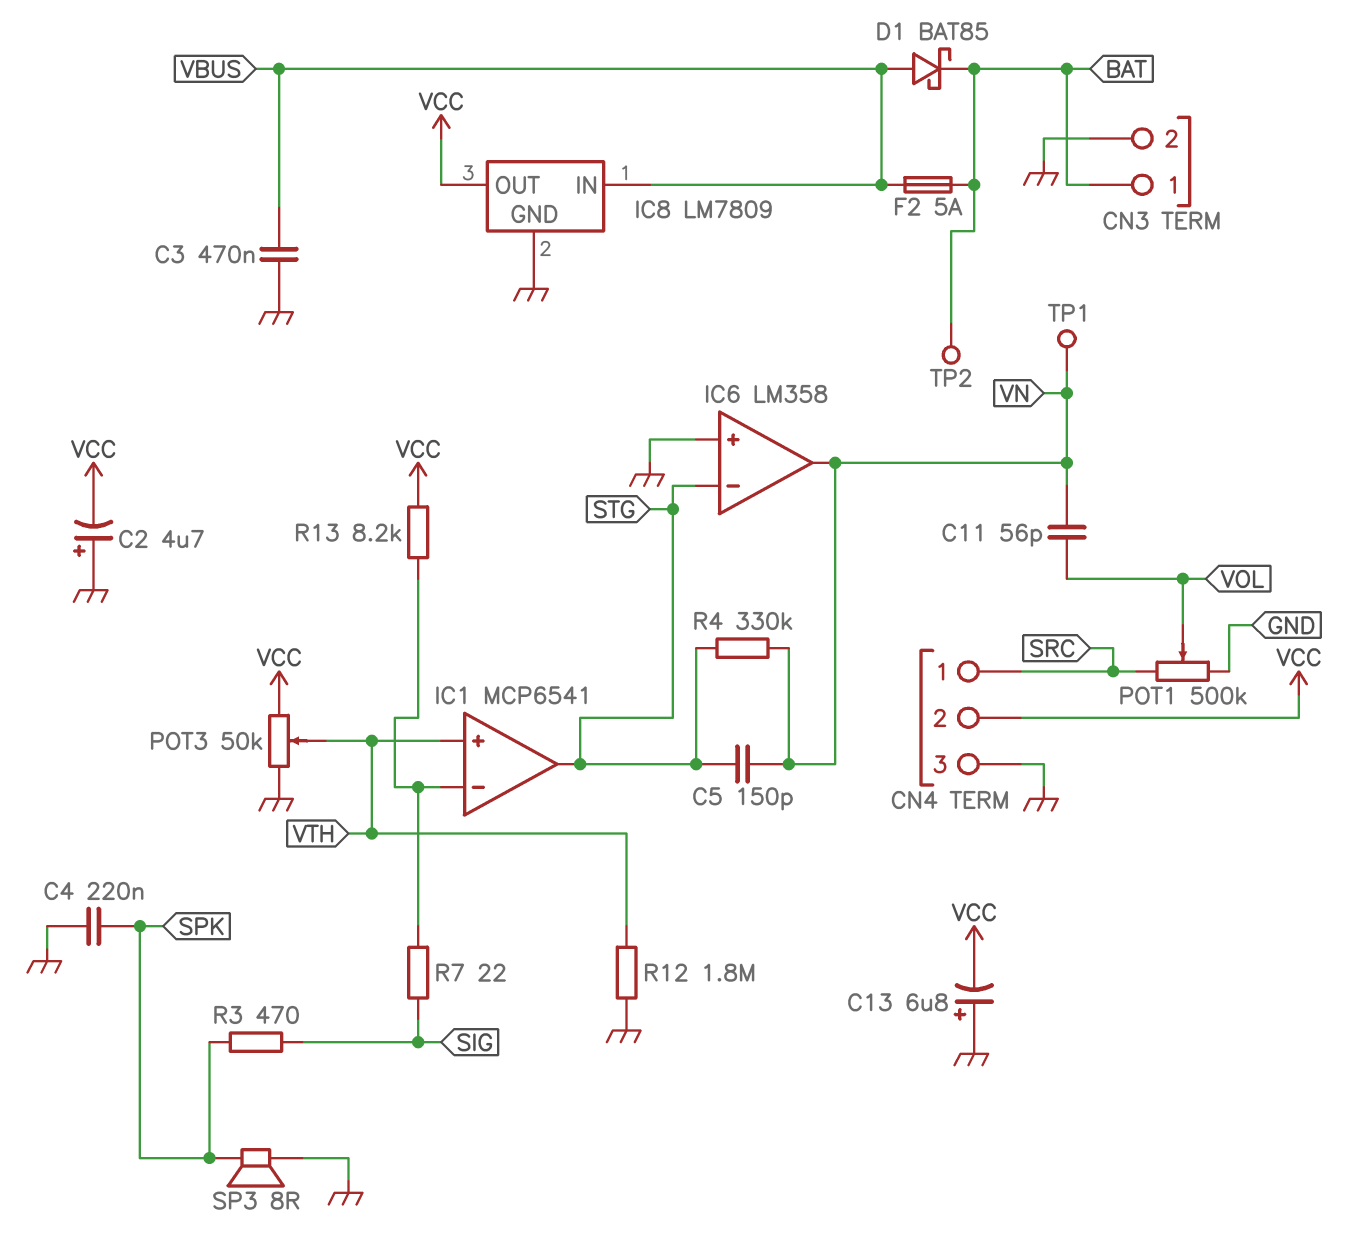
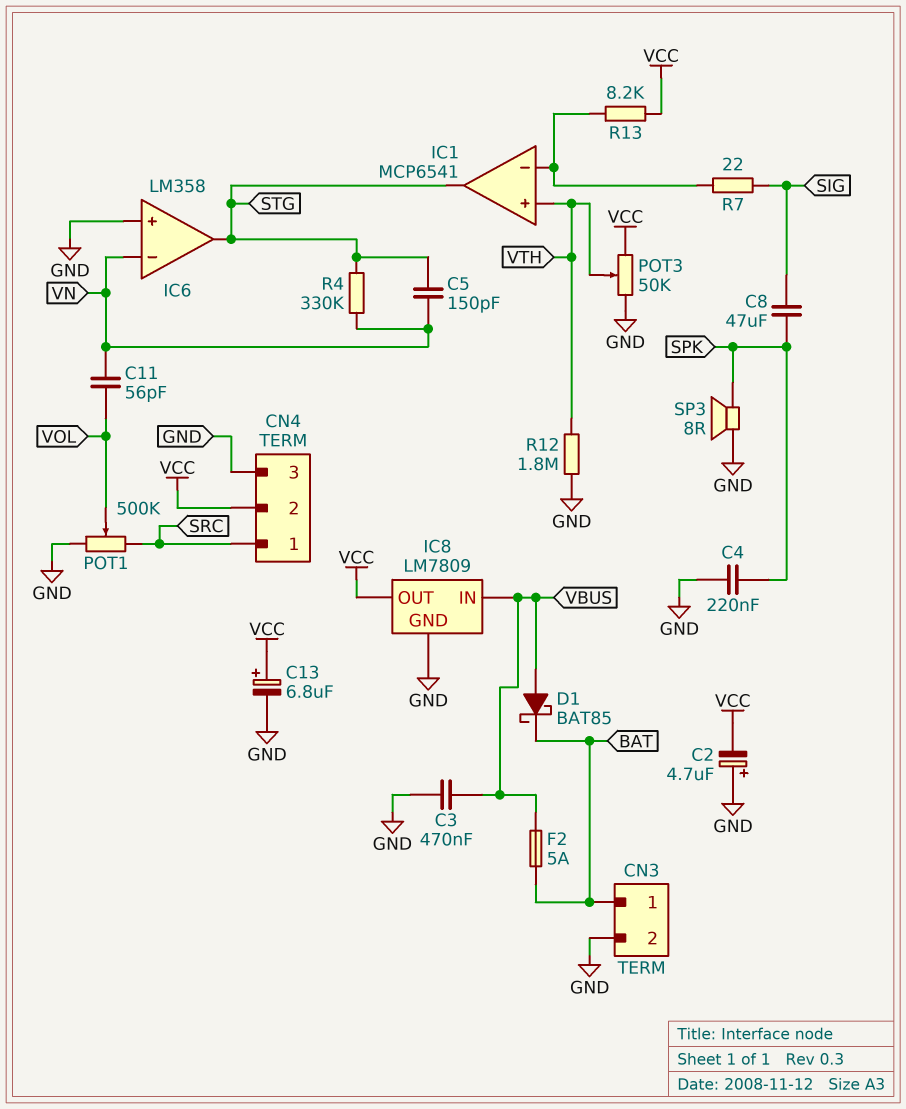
C8: none -> 47uF (SIG, SPK)
C13: 6.8uF (plus GND, minus VCC) -> 6.8uF (plus VCC, minus GND)
IC6 pin in-: STG -> VN
IC6 pin out: VN -> STG
R3: 470 (SIG, SPK) -> none
TP1: test point (VN) -> none
TP2: test point (BAT) -> none

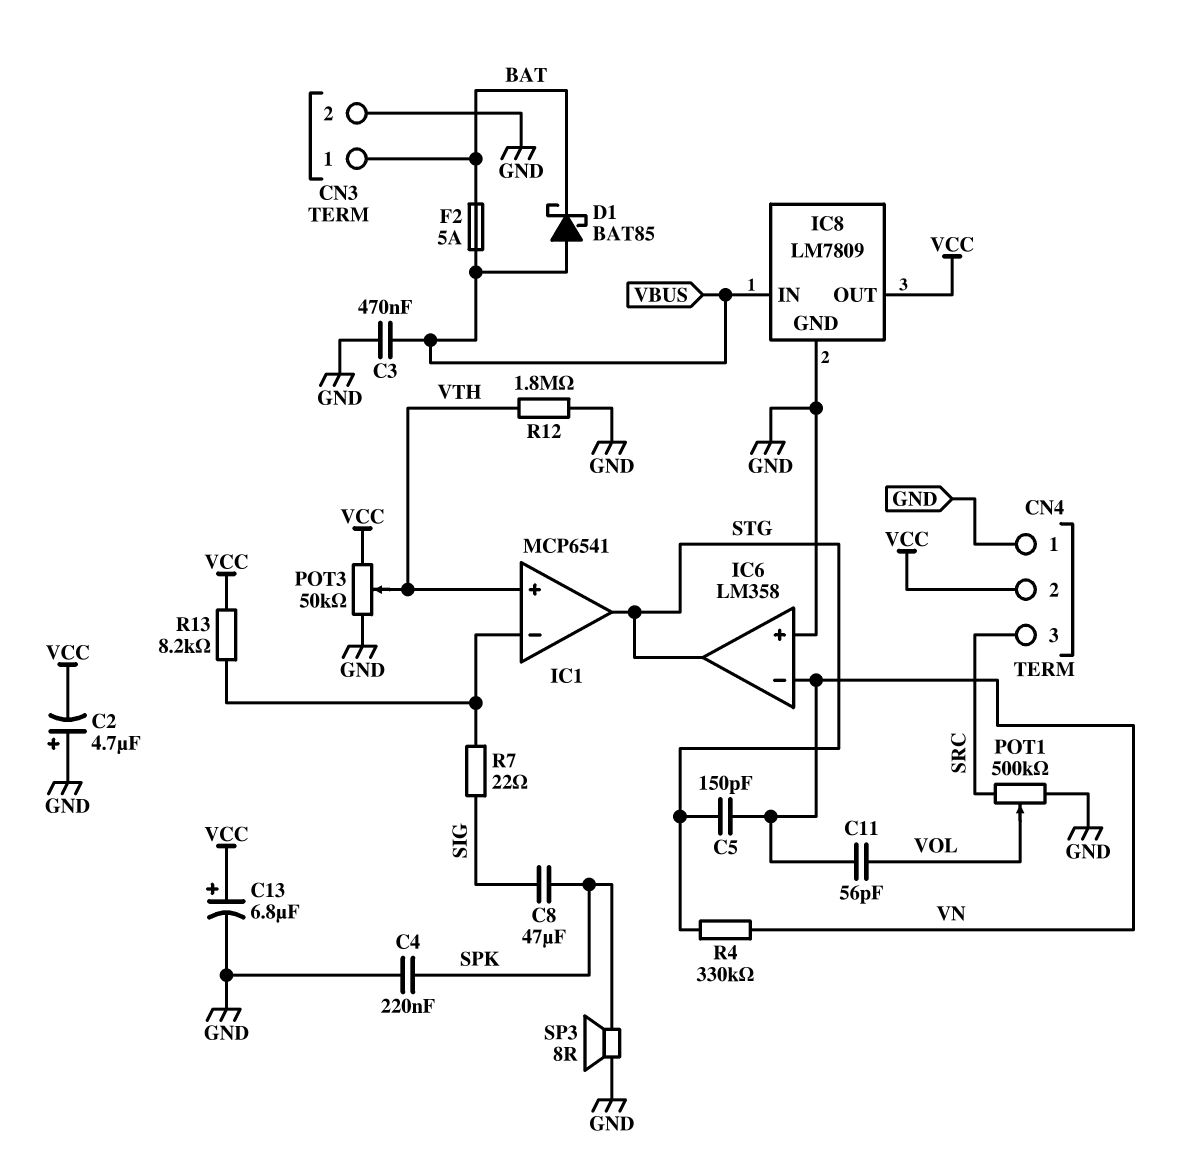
CN4 pin 1: SRC -> GND
CN4 pin 3: GND -> SRC

